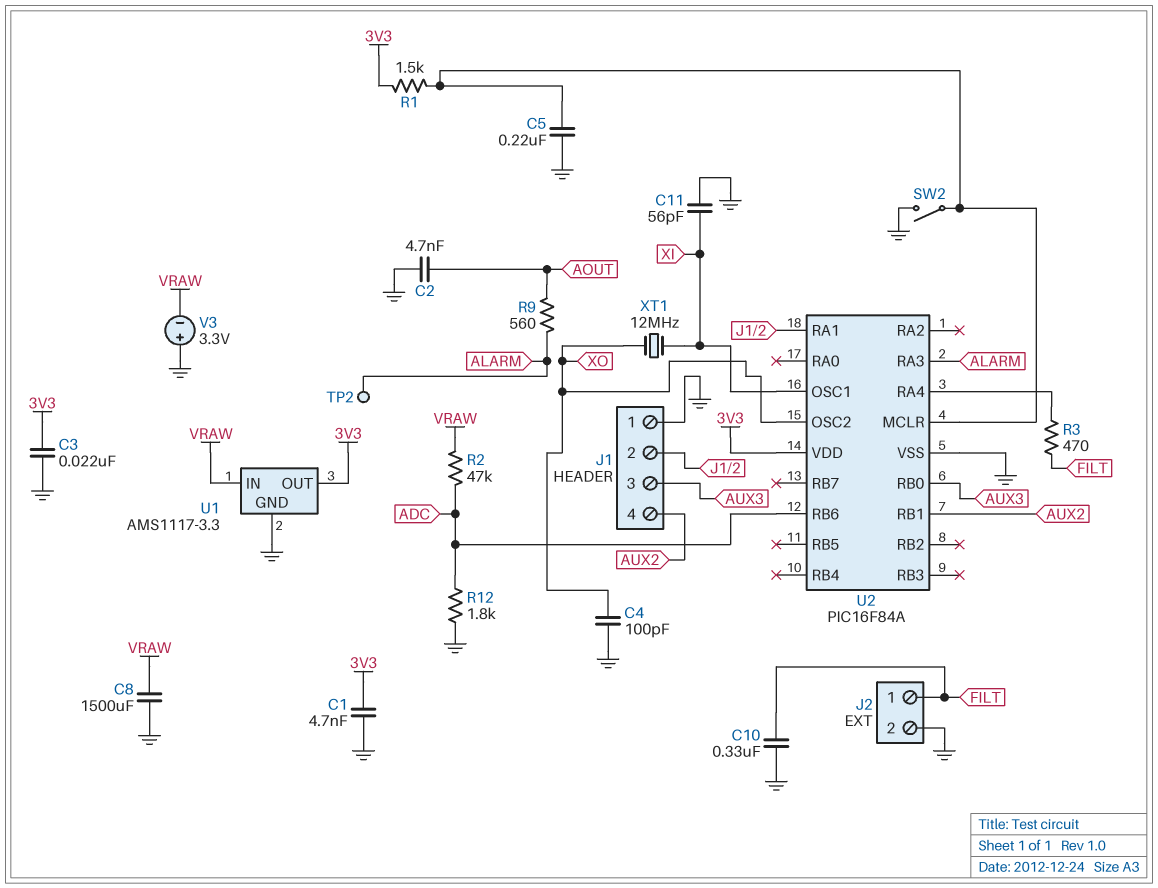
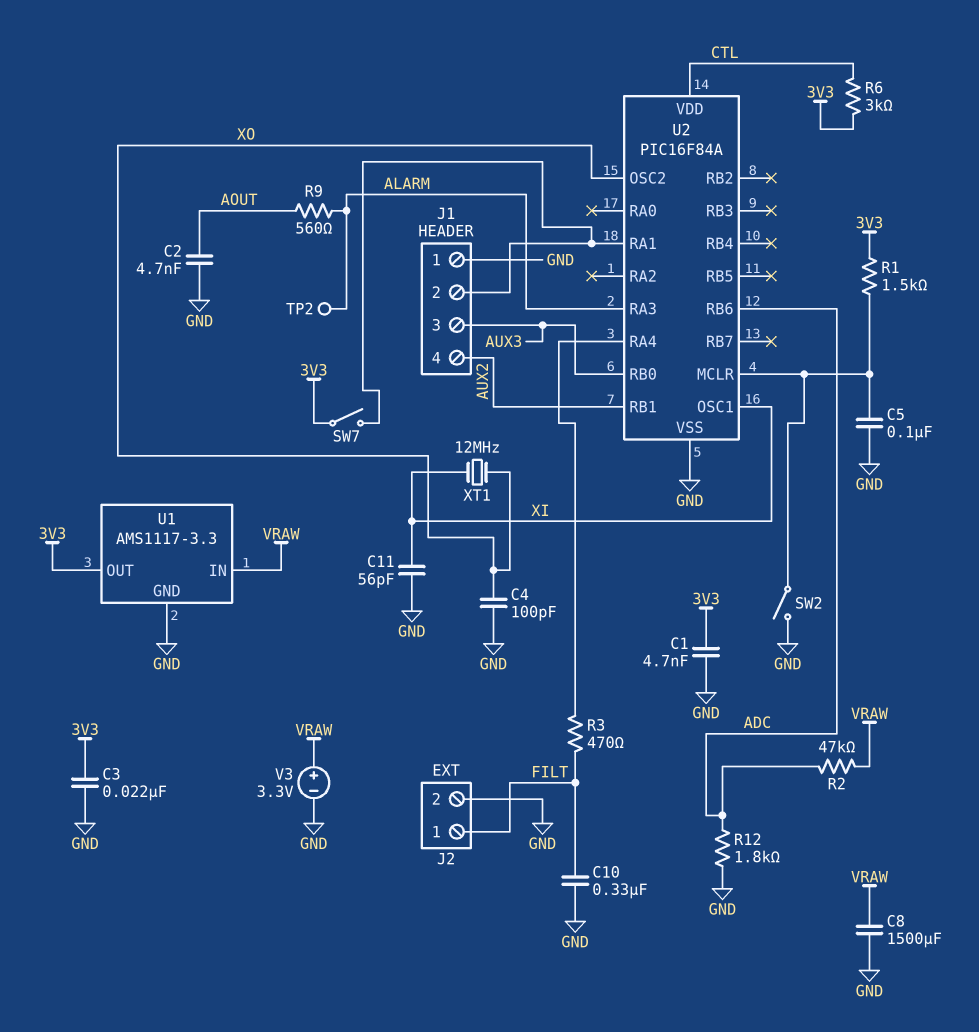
C5: 220nF (GND, U2/MCLR) -> 100nF (GND, U2/MCLR)
R6: none -> 3k (3V3, CTL)
SW7: none -> switch (3V3, J1/2)
U2 pin VDD: 3V3 -> CTL
V3: 3.3V (plus GND, minus VRAW) -> 3.3V (plus VRAW, minus GND)

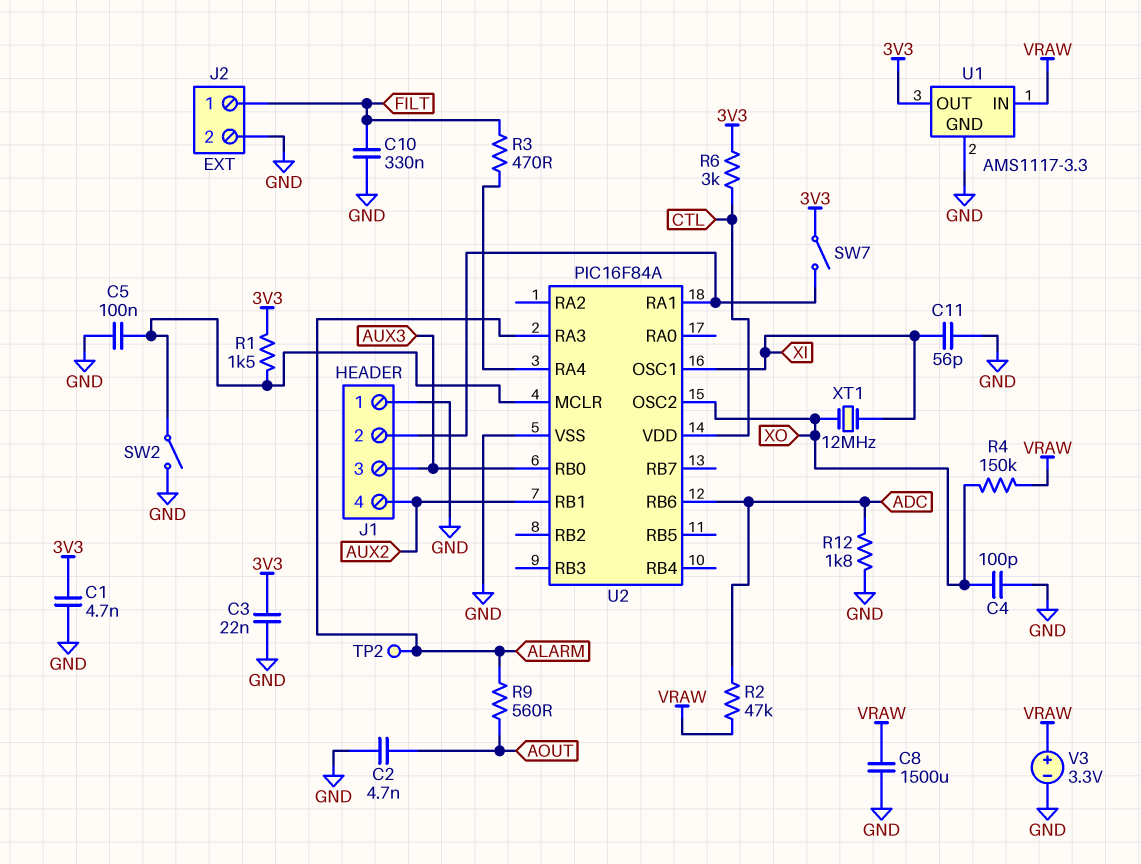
R4: none -> 150k (VRAW, XO)

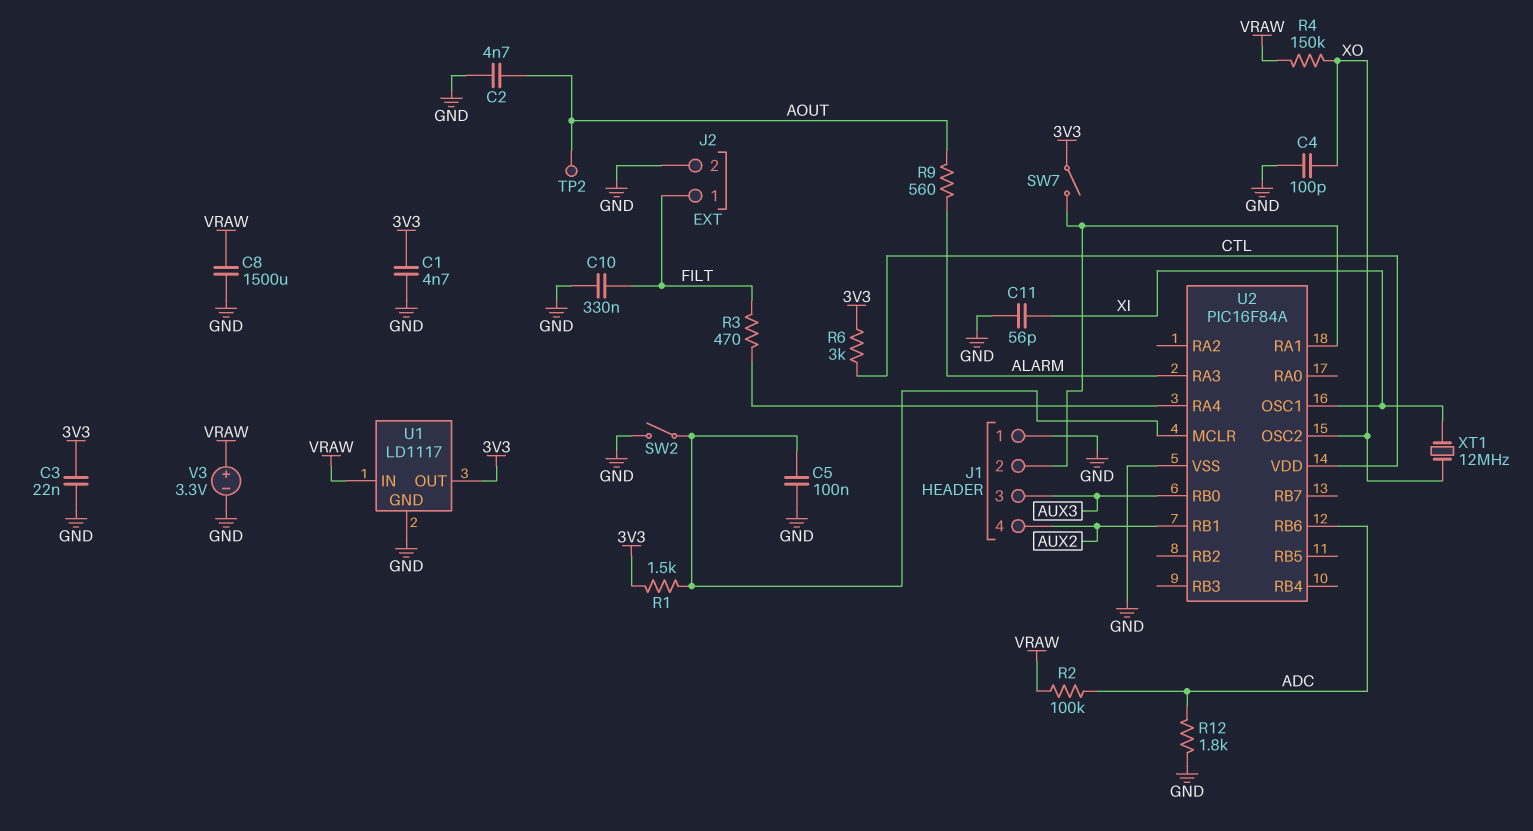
R2: 47k (ADC, VRAW) -> 100k (ADC, VRAW)
TP2: test point (ALARM) -> test point (AOUT)
U1: AMS1117-3.3 -> LD1117

